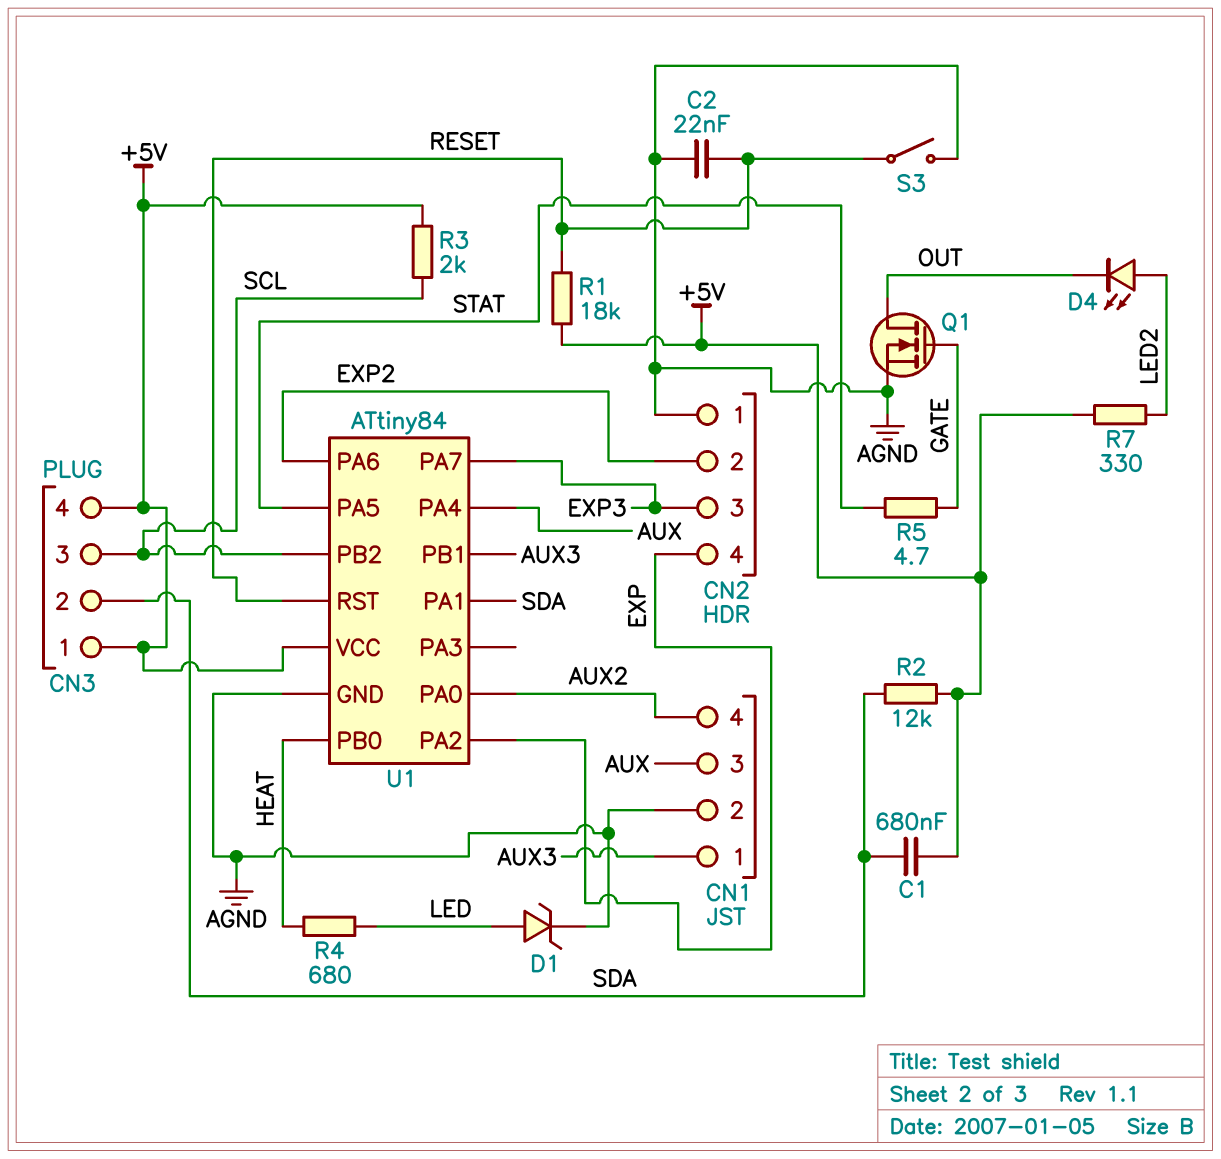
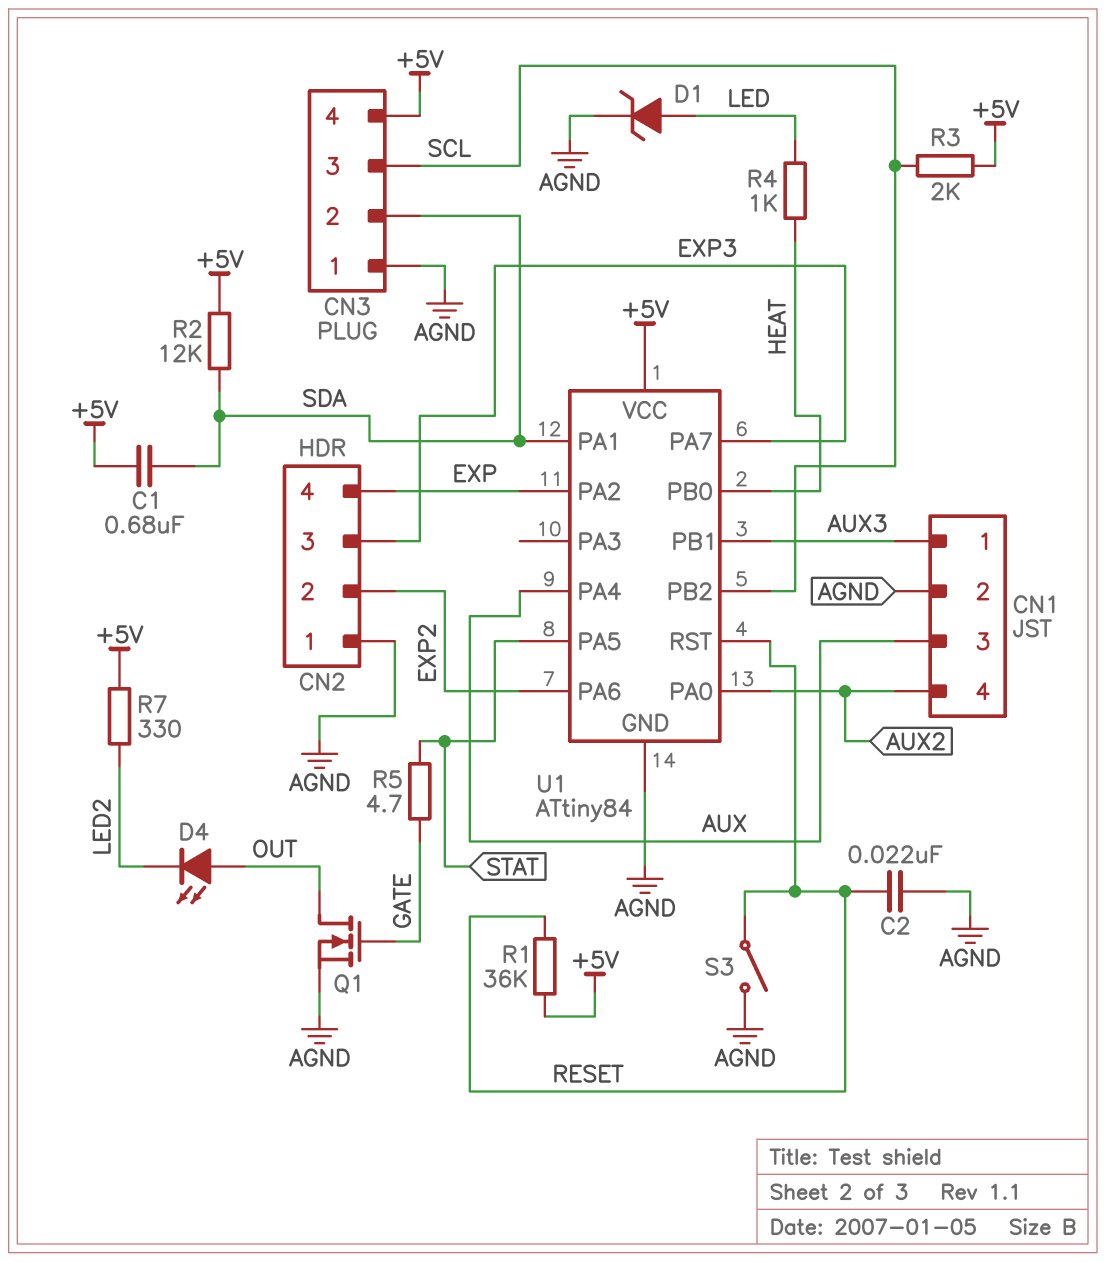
CN3 pin 1: +5V -> AGND
D4: LED (A LED2, K OUT) -> LED (A OUT, K LED2)
R1: 18k (+5V, RESET) -> 36k (+5V, RESET)
R4: 680 (HEAT, LED) -> 1k (HEAT, LED)

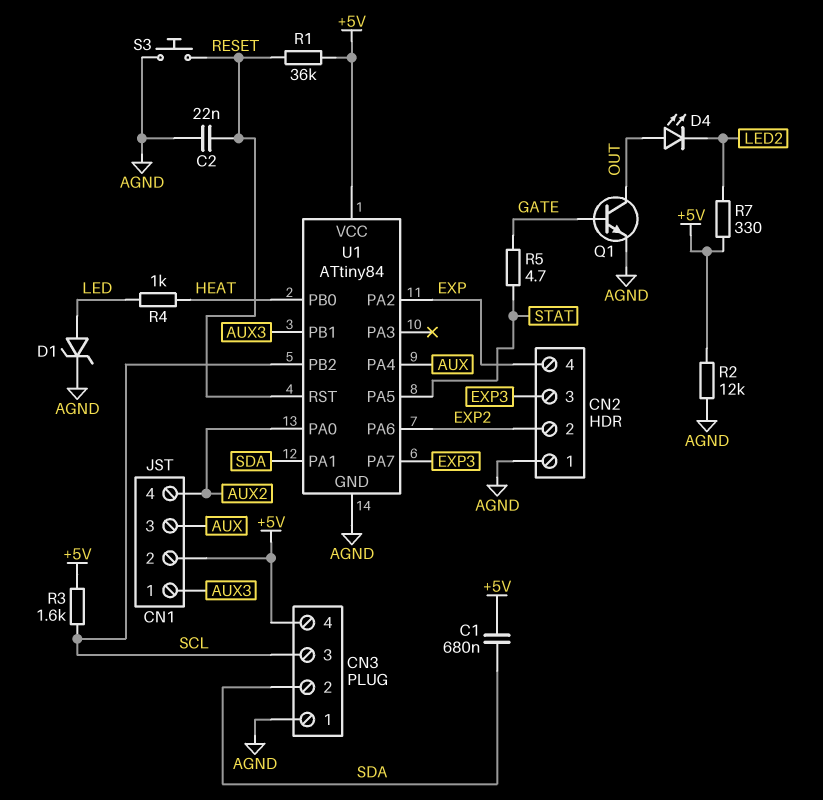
CN1 pin 2: AGND -> +5V
Q1: NMOS (G GATE, D OUT, S AGND) -> NPN (B GATE, C OUT, E AGND)
R2: 12k (+5V, SDA) -> 12k (+5V, AGND)
R3: 2k (+5V, SCL) -> 1.6k (+5V, SCL)
S3: switch (AGND, RESET) -> button (AGND, RESET)

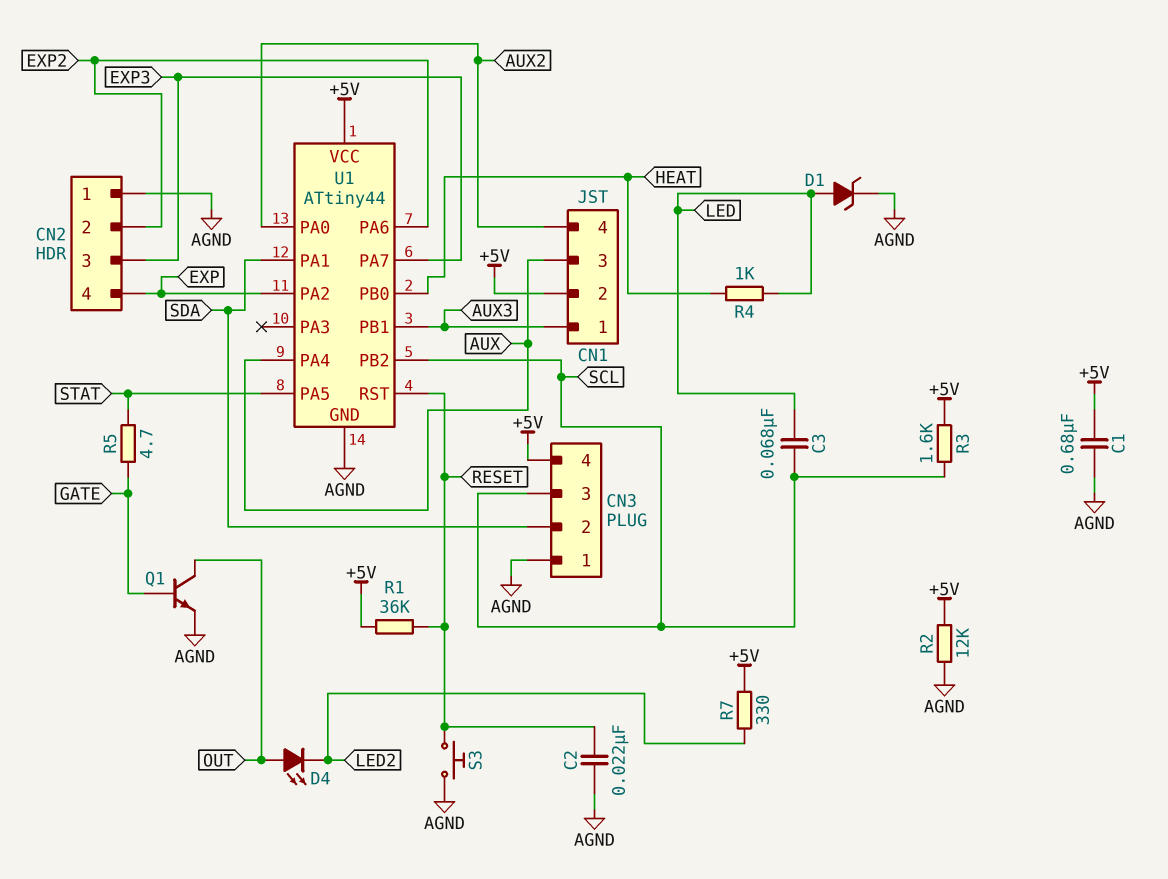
C1: 680nF (+5V, SDA) -> 680nF (+5V, AGND)
C3: none -> 68nF (LED, SCL)
U1: ATtiny84 -> ATtiny44

